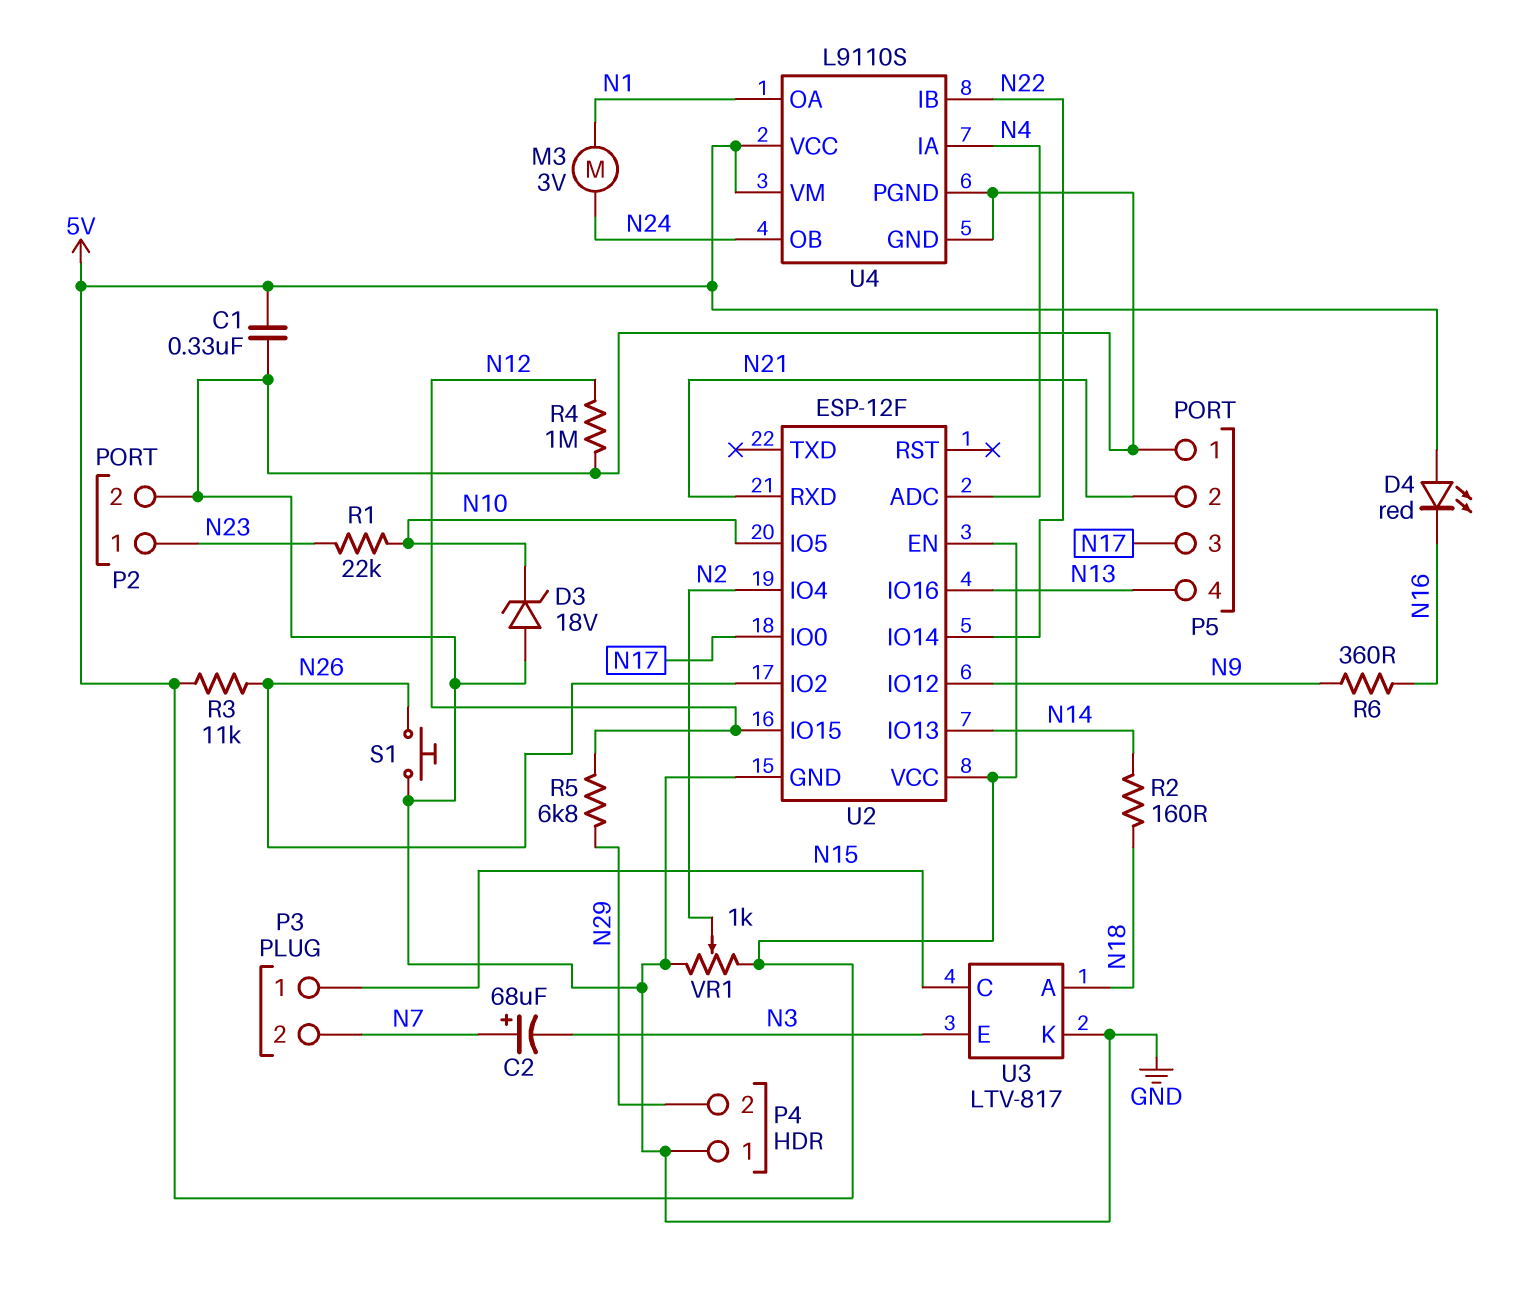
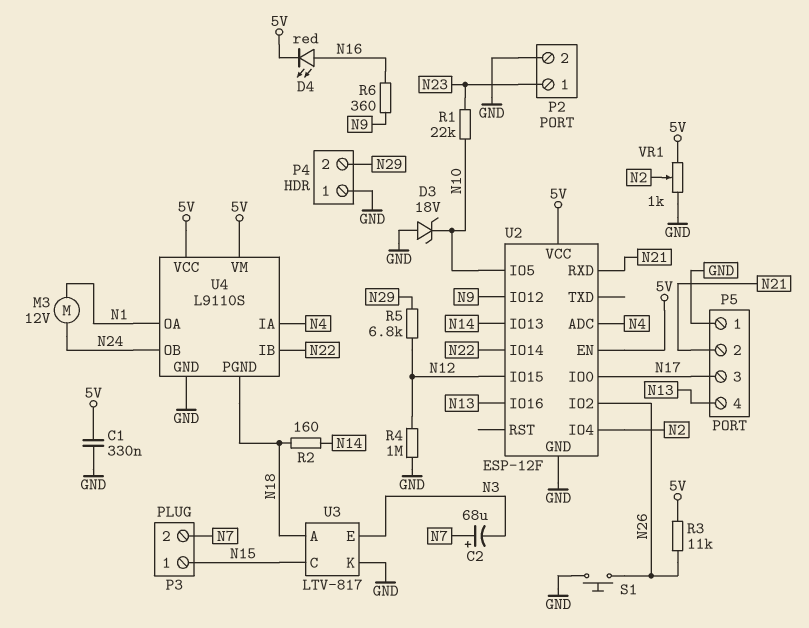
D4: LED red (A 5V, K N16) -> LED red (A N16, K 5V)
M3: motor 3V (N1, N24) -> motor 12V (N1, N24)
U4 pin PGND: GND -> N18

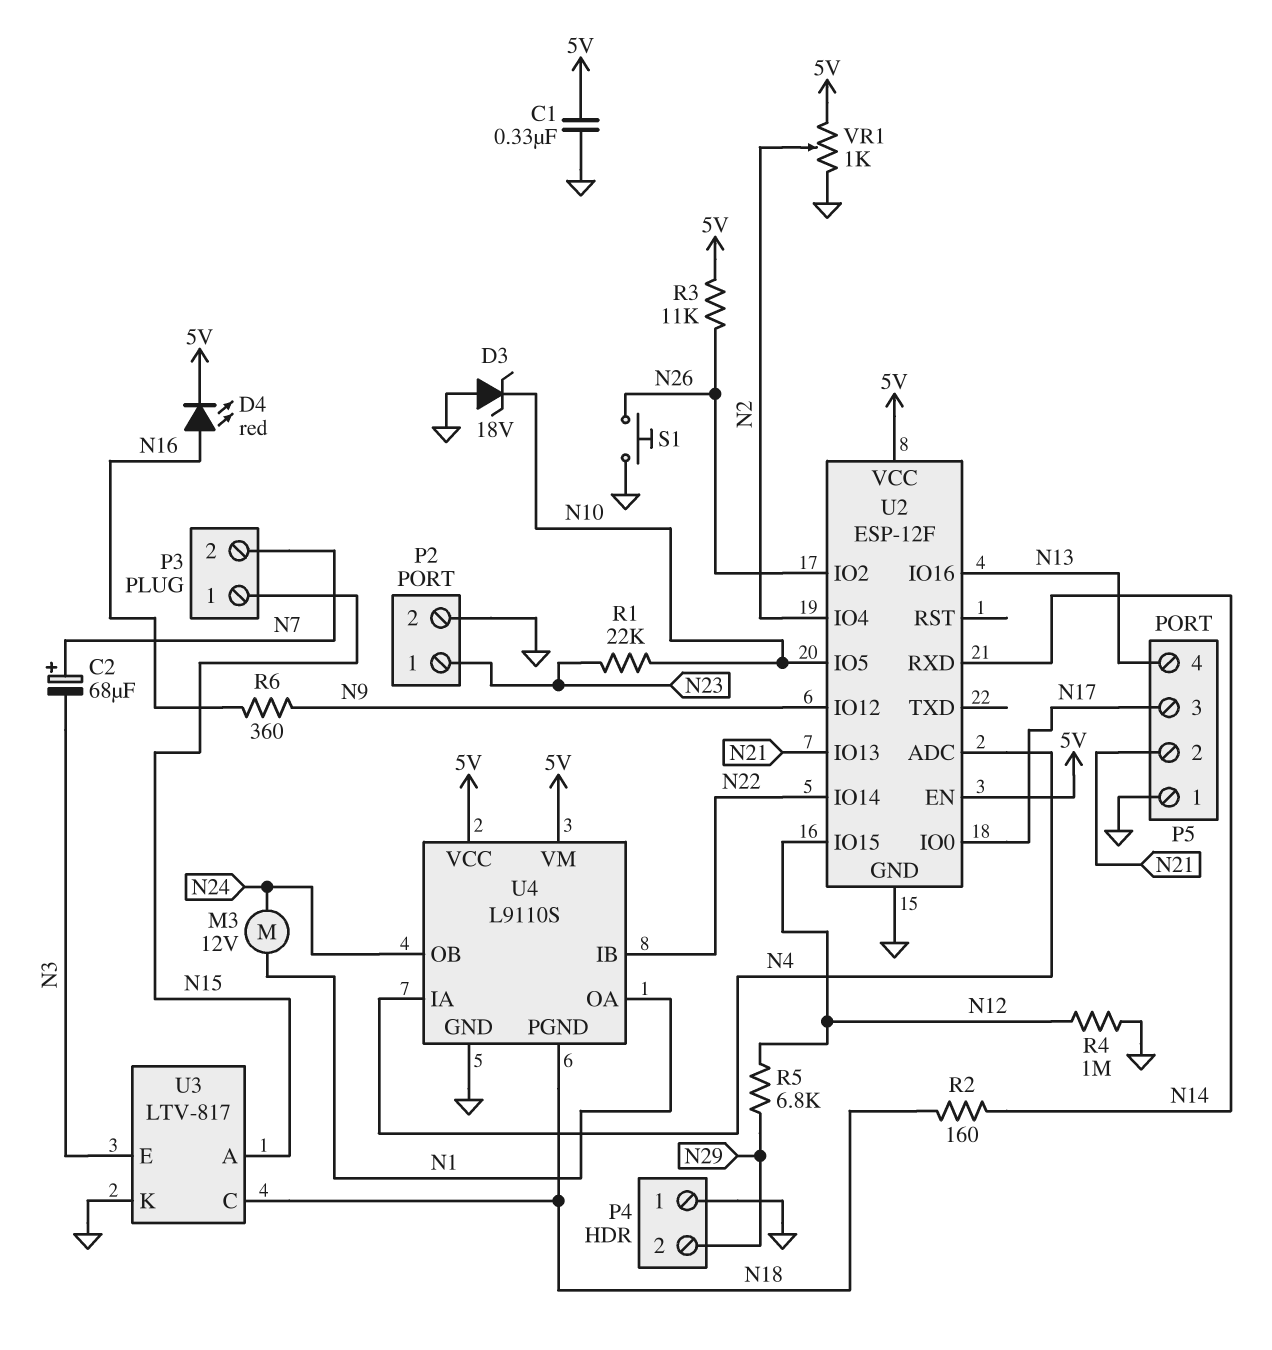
U2 pin IO13: N14 -> N21
U2 pin RXD: N21 -> N14
U3 pin A: N18 -> N15
U3 pin C: N15 -> N18

